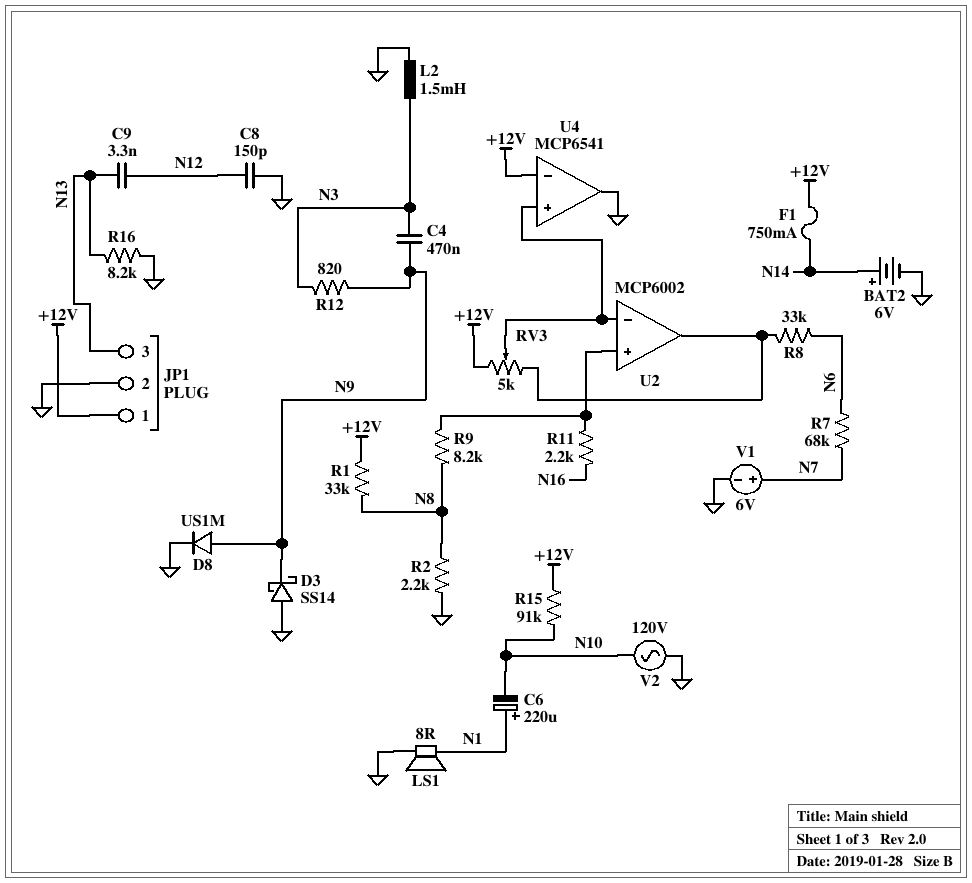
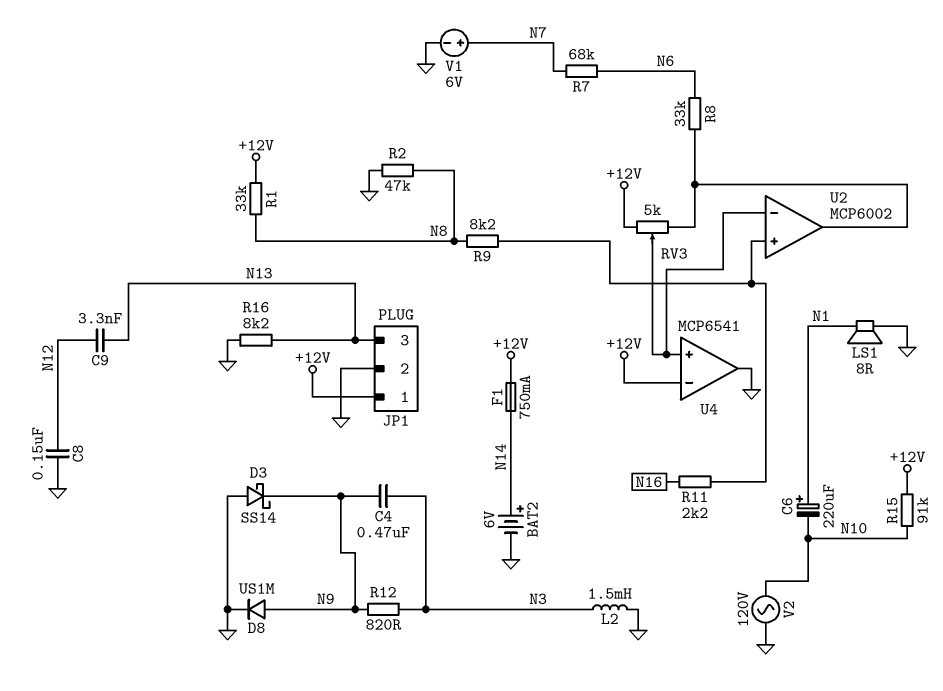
C8: 150pF (GND, N12) -> 150nF (GND, N12)
R2: 2.2k (GND, N8) -> 47k (GND, N8)

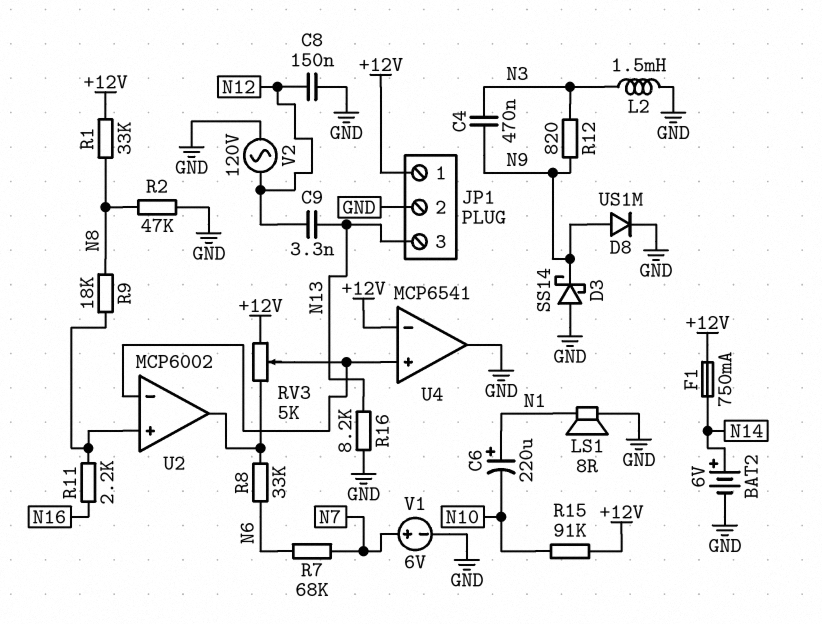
R9: 8.2k (N8, U2/in+) -> 18k (N8, U2/in+)
V2: AC 120V (GND, N10) -> AC 120V (GND, N12)

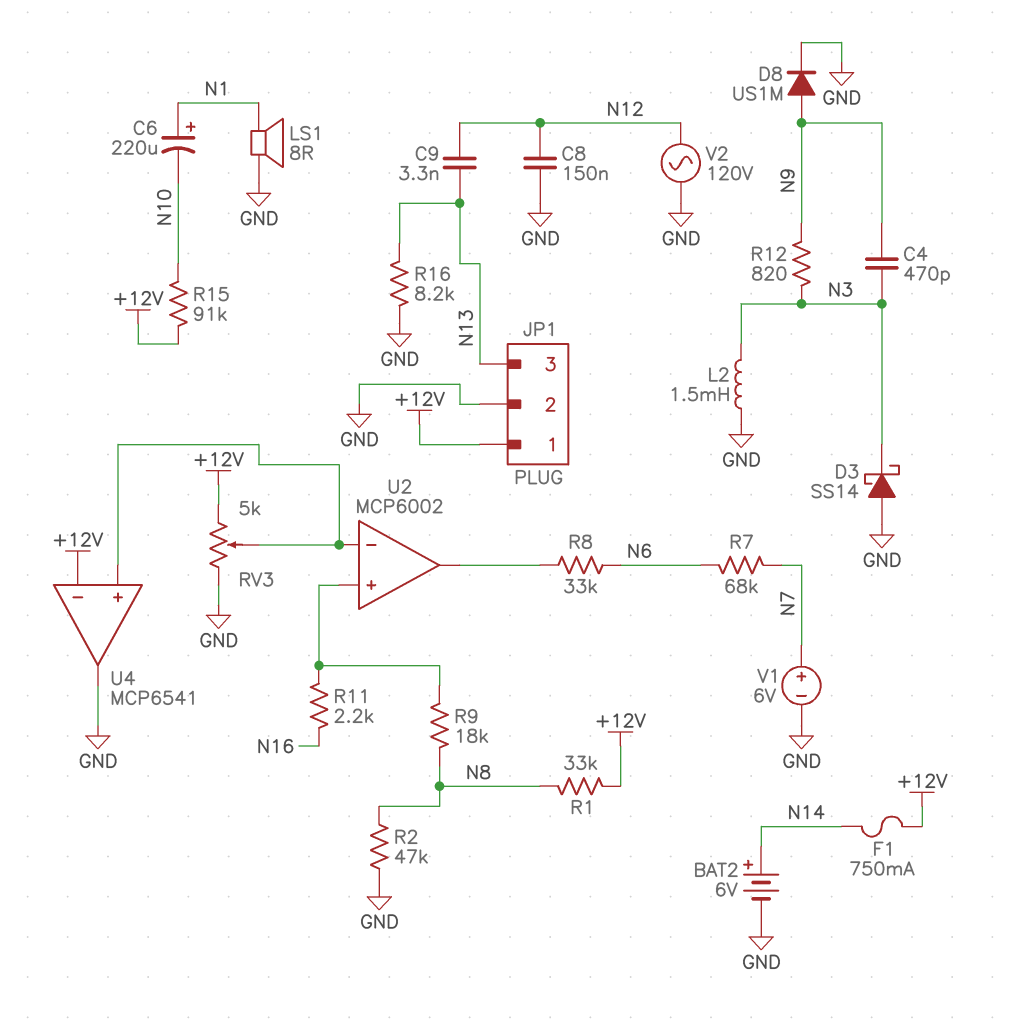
C4: 470nF (N3, N9) -> 470pF (N3, N9)
D3: schottky SS14 (A GND, K N9) -> schottky SS14 (A GND, K N3)
RV3: 5k (+12V, U2/out, wiper U2/in-) -> 5k (+12V, GND, wiper U2/in-)

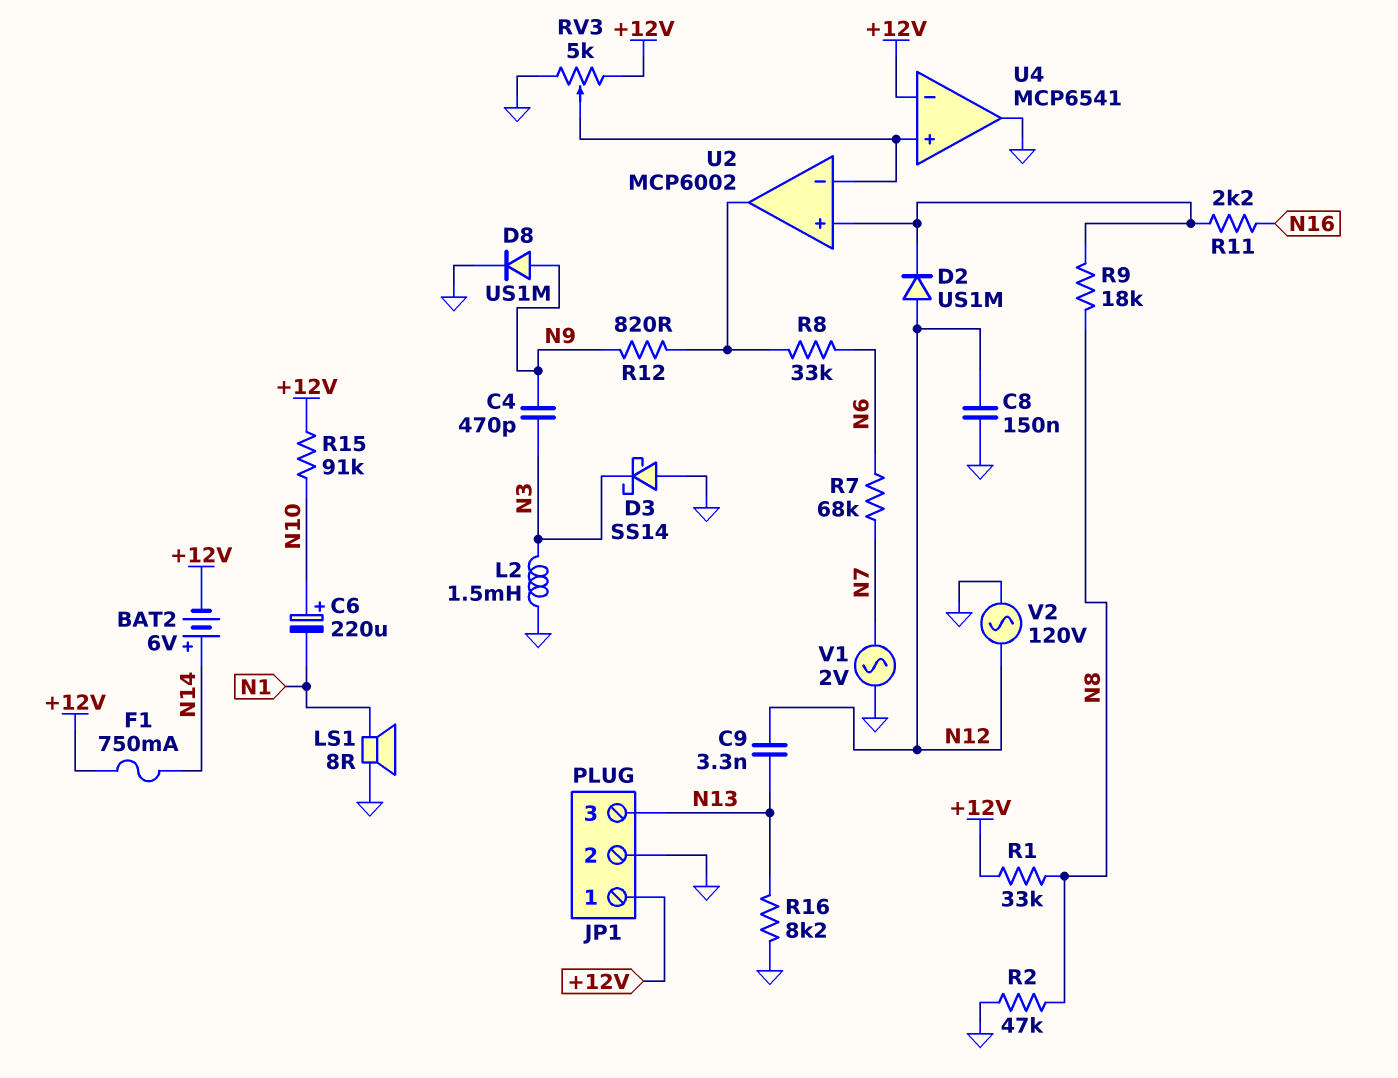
BAT2: 6V (plus N14, minus GND) -> 6V (plus N14, minus +12V)
C6: 220uF (plus N1, minus N10) -> 220uF (plus N10, minus N1)
D2: none -> diode US1M (A N12, K U2/in+)
R12: 820 (N3, N9) -> 820 (N9, U2/out)
V1: 6V (plus N7, minus GND) -> AC 2V (GND, N7)

